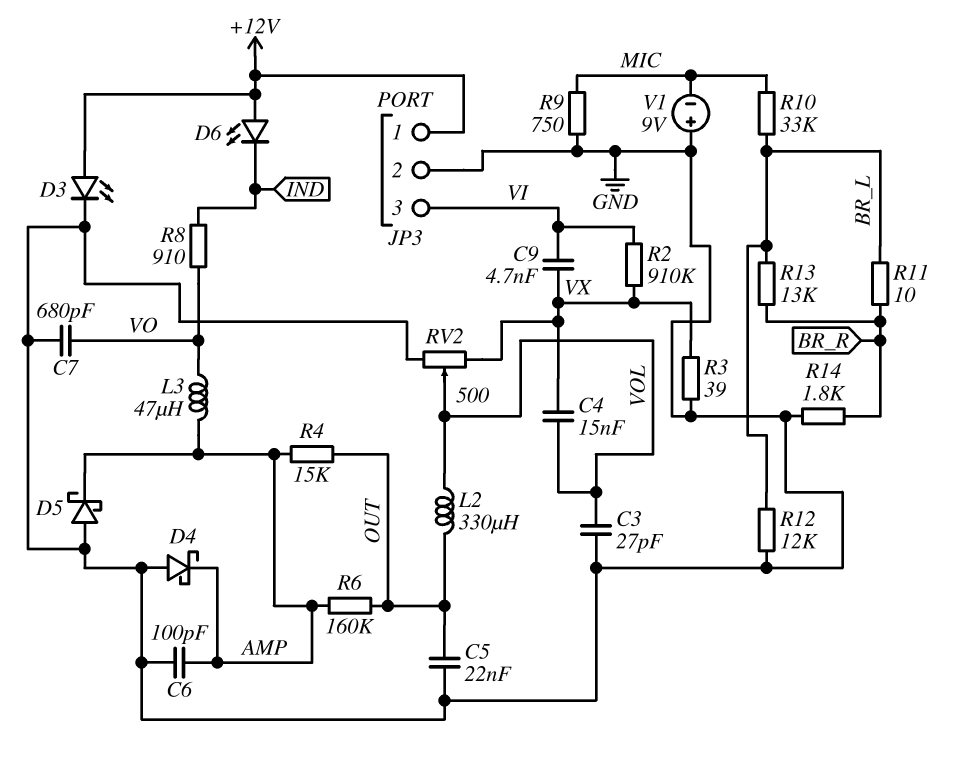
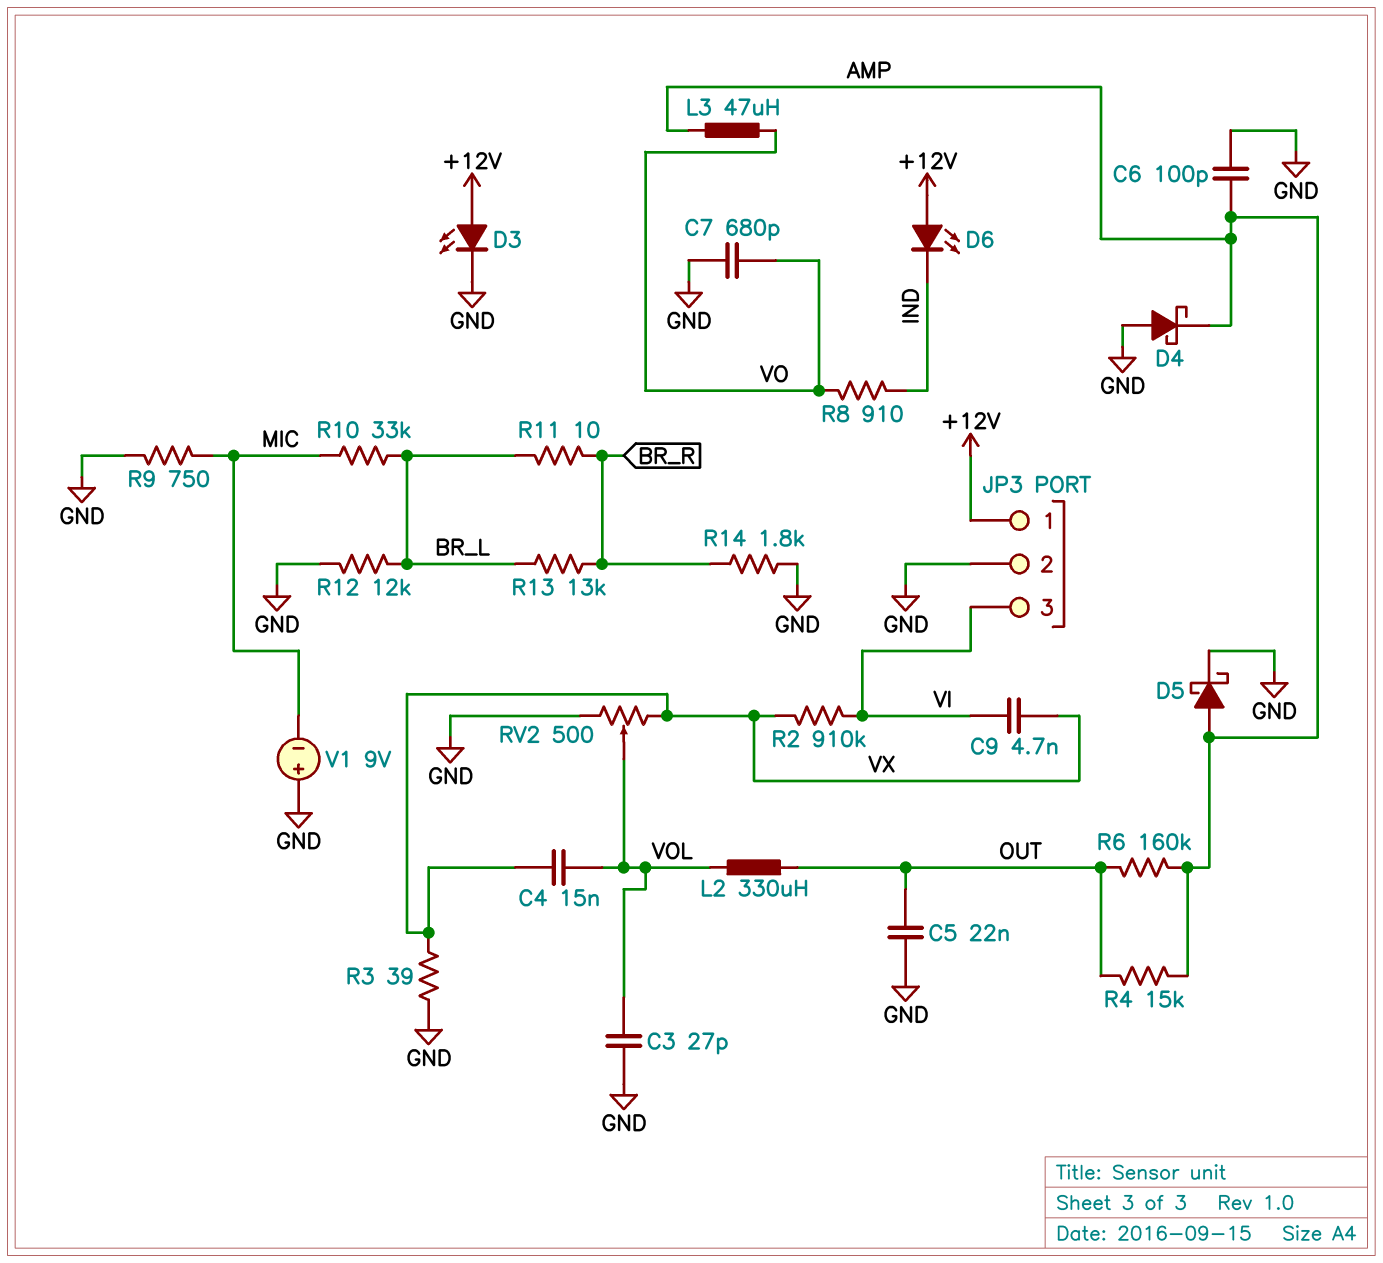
D5: schottky (A GND, K AMP) -> schottky (A AMP, K GND)

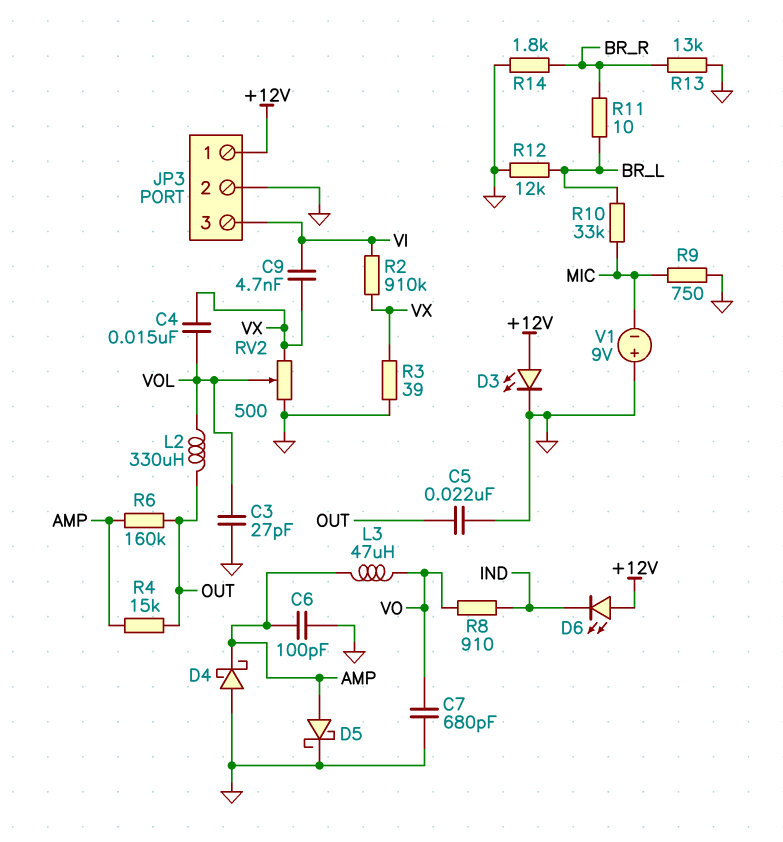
R13: 13k (BR_L, BR_R) -> 13k (BR_R, GND)

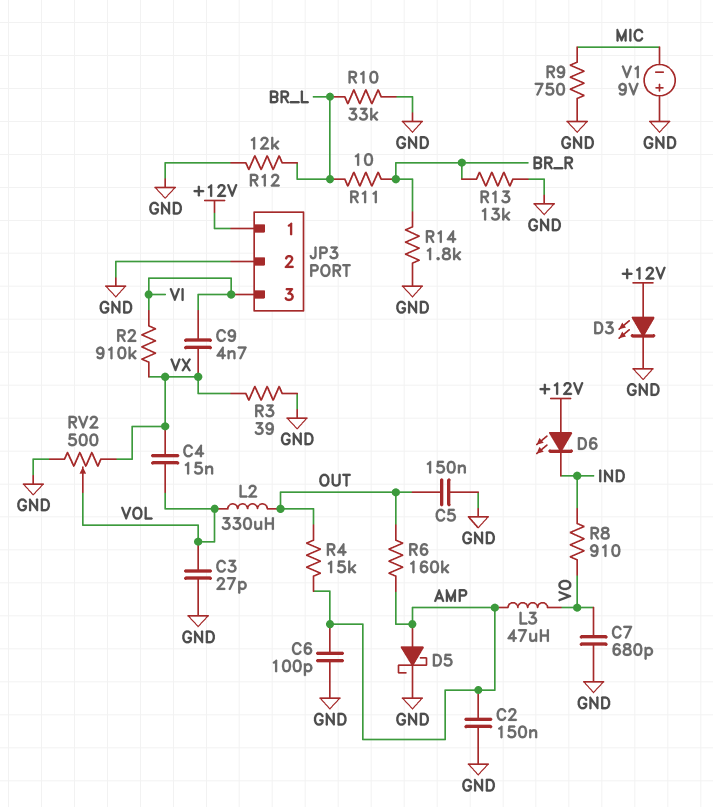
C2: none -> 150nF (AMP, GND)
C5: 22nF (GND, OUT) -> 150nF (GND, OUT)
D4: schottky (A GND, K AMP) -> none
R10: 33k (BR_L, MIC) -> 33k (BR_L, GND)

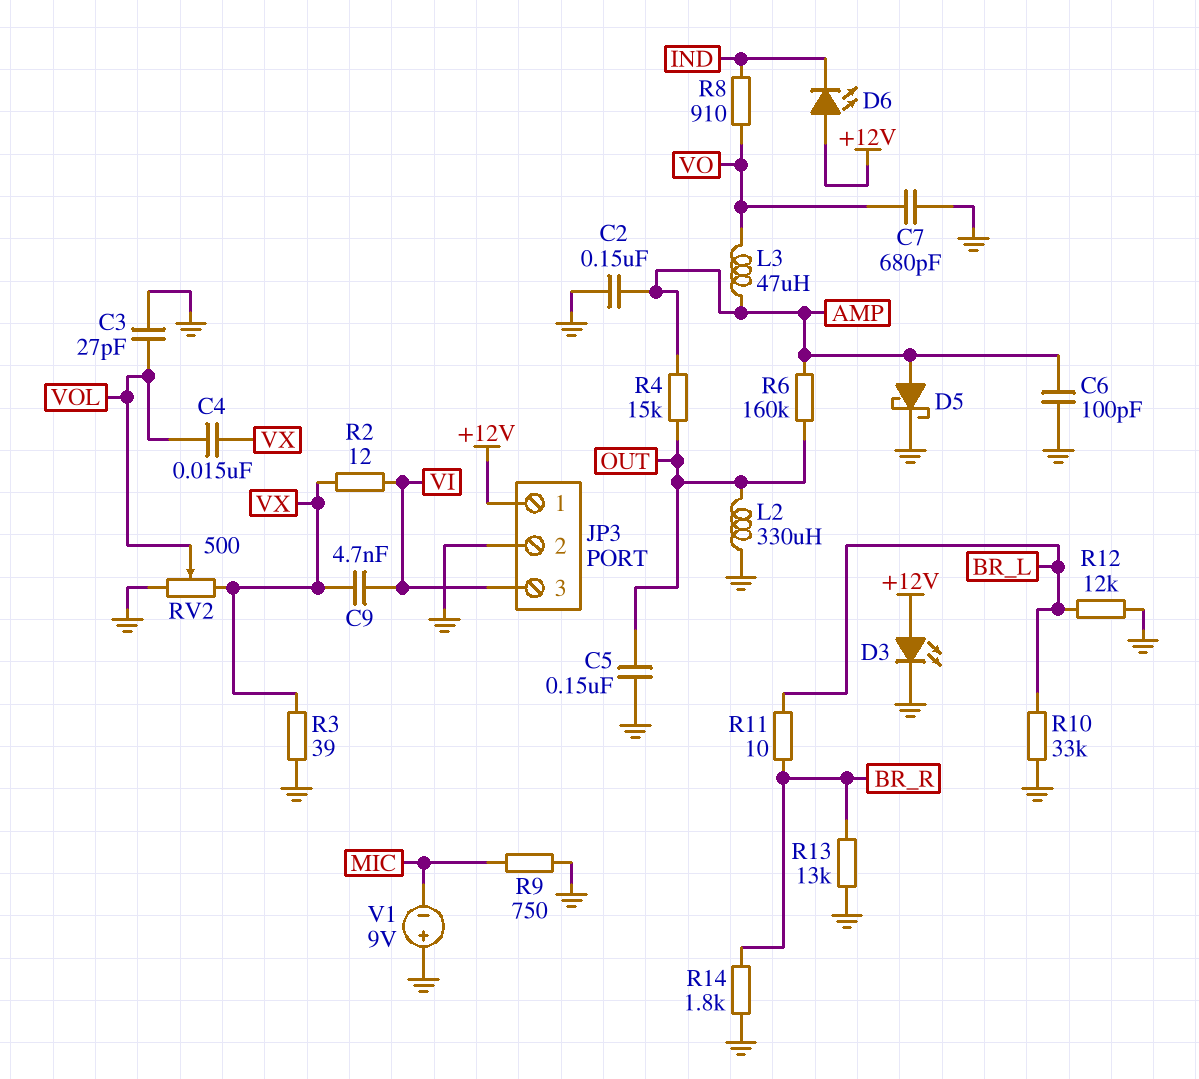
L2: 330uH (OUT, VOL) -> 330uH (GND, OUT)
R2: 910k (VI, VX) -> 12 (VI, VX)

